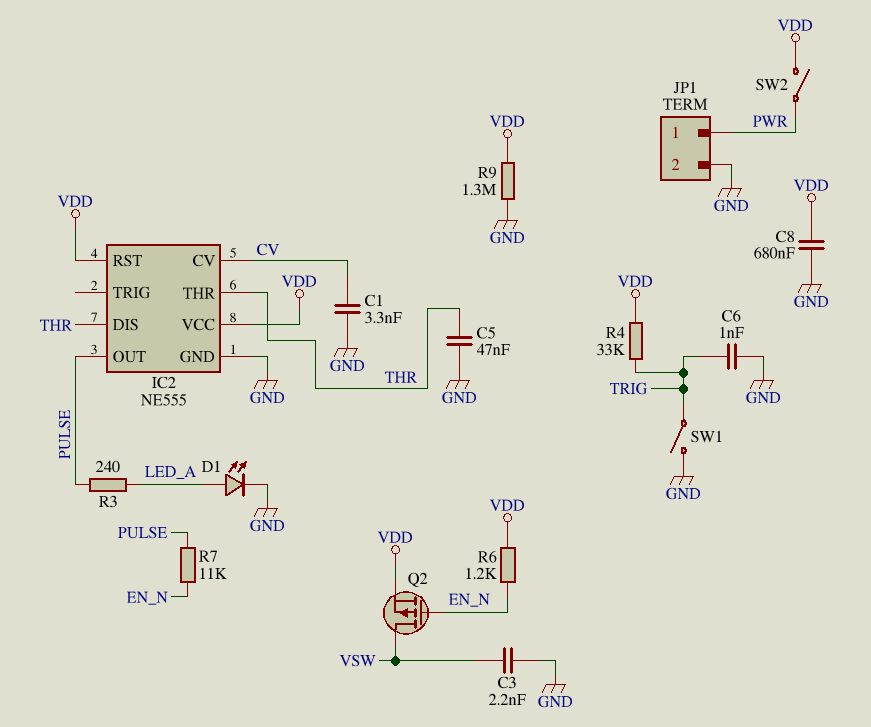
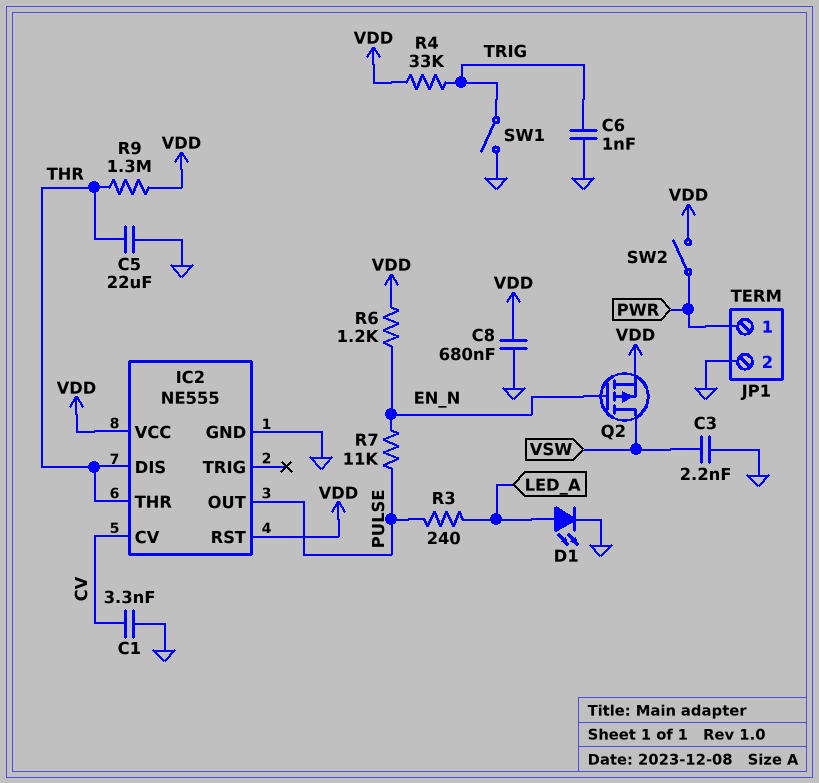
C5: 47nF (GND, THR) -> 22uF (GND, THR)
R9: 1.3M (GND, VDD) -> 1.3M (THR, VDD)

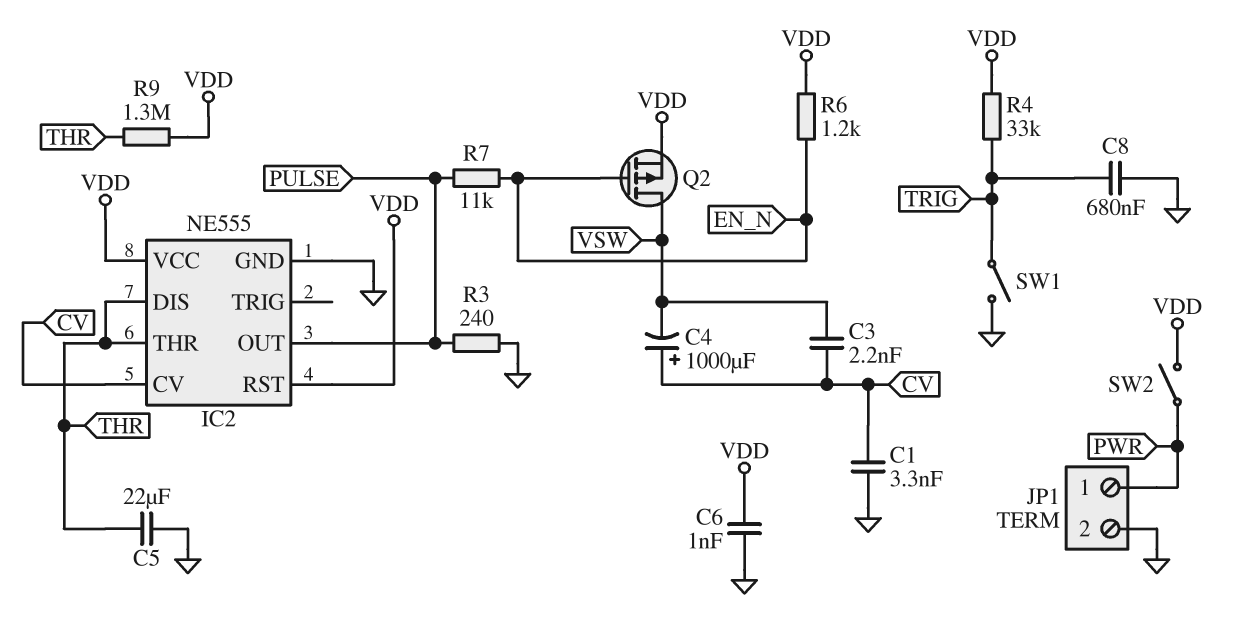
C3: 2.2nF (GND, VSW) -> 2.2nF (CV, VSW)
C4: none -> 1000uF (plus CV, minus VSW)
C6: 1nF (GND, TRIG) -> 1nF (GND, VDD)
C8: 680nF (GND, VDD) -> 680nF (GND, TRIG)
D1: LED (A LED_A, K GND) -> none
R3: 240 (LED_A, PULSE) -> 240 (GND, PULSE)

